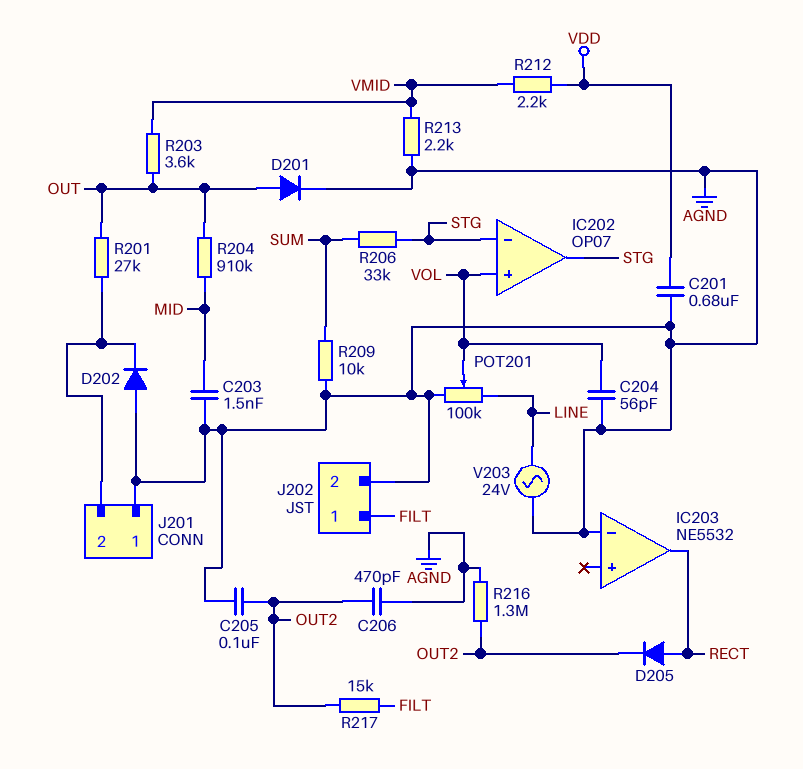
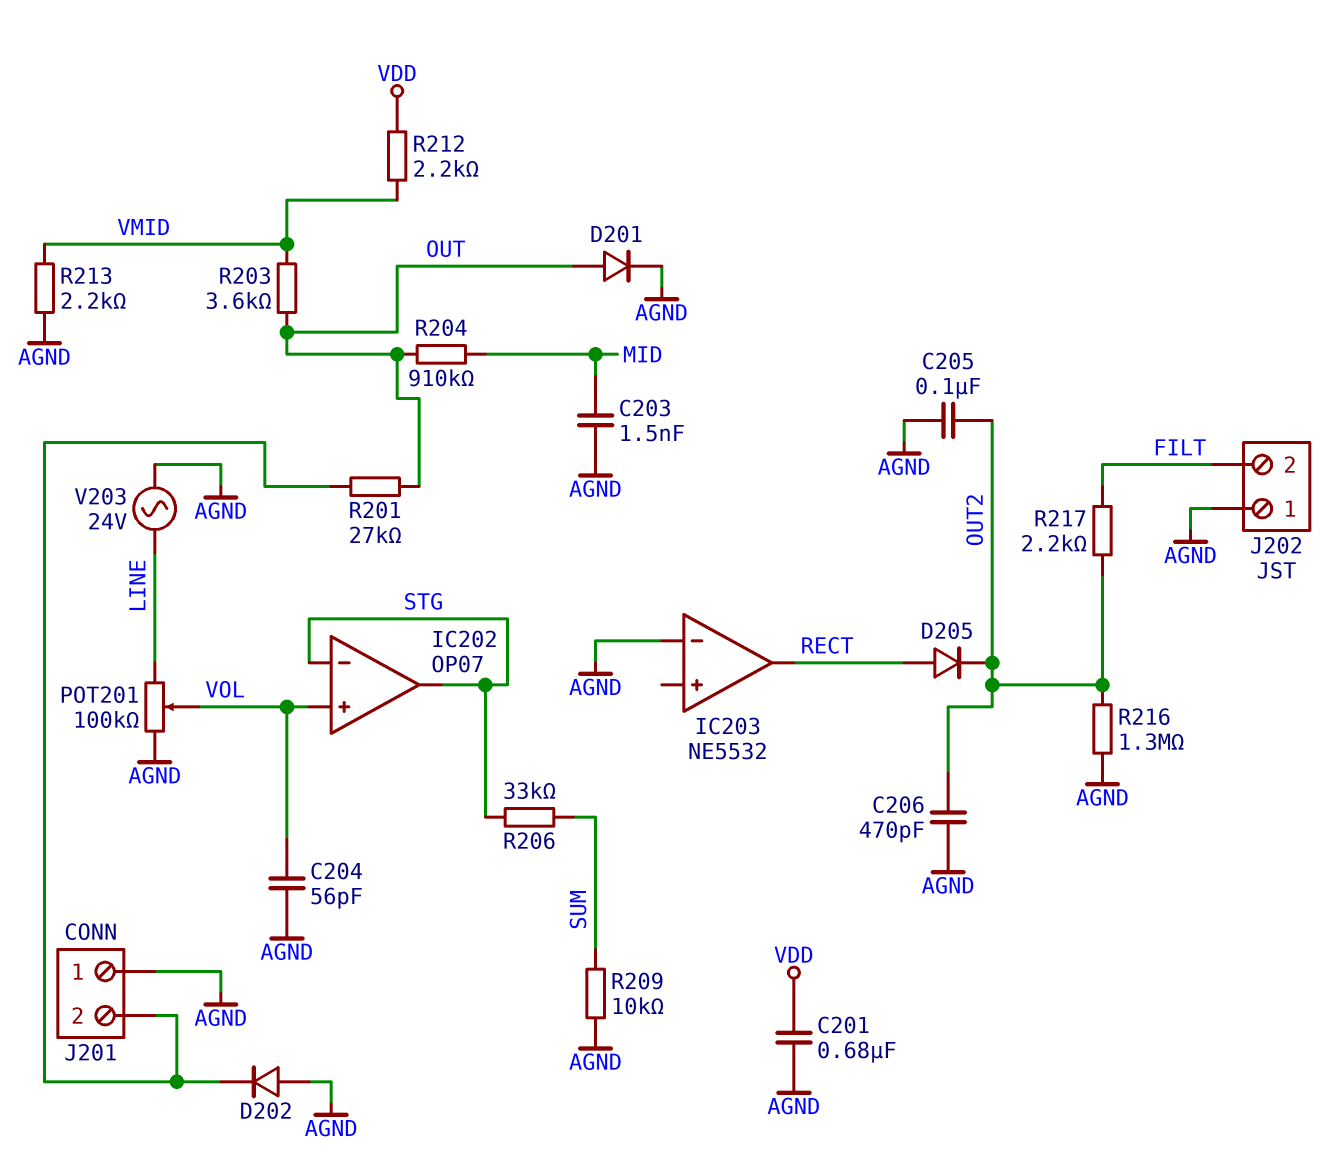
J202 pin 1: FILT -> AGND
J202 pin 2: AGND -> FILT
R217: 15k (FILT, OUT2) -> 2.2k (FILT, OUT2)

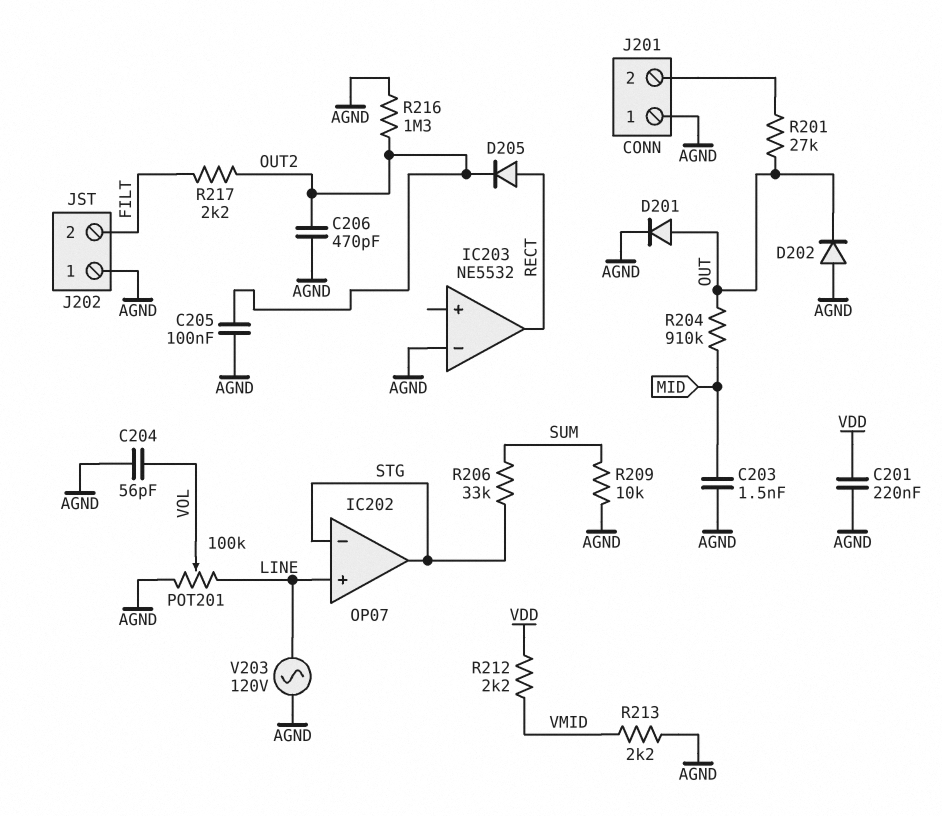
C201: 680nF (AGND, VDD) -> 220nF (AGND, VDD)
D202: diode (A AGND, K J201/2) -> diode (A AGND, K OUT)
IC202 pin in+: VOL -> LINE
R203: 3.6k (OUT, VMID) -> none
V203: AC 24V (AGND, LINE) -> AC 120V (AGND, LINE)

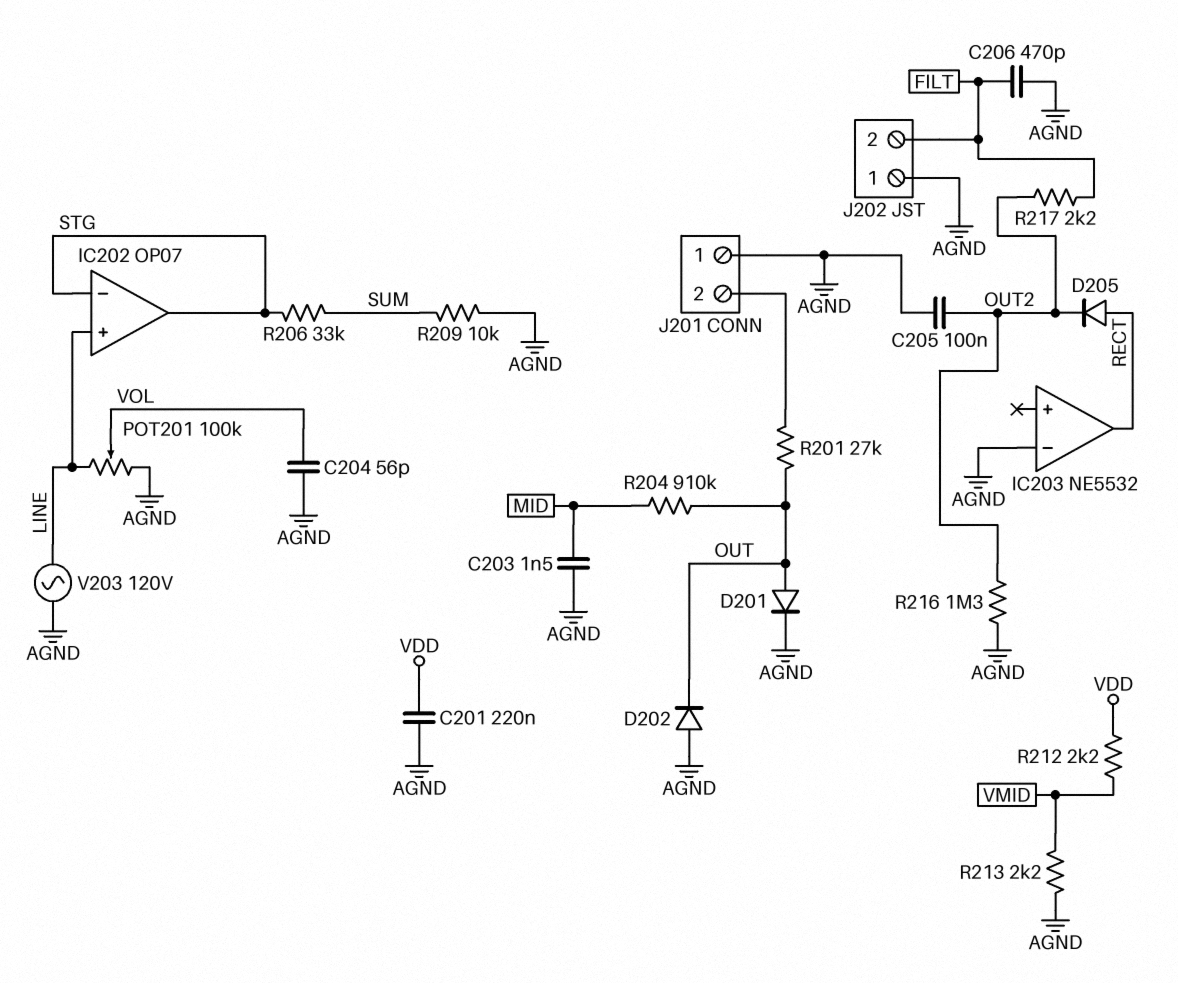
C206: 470pF (AGND, OUT2) -> 470pF (AGND, FILT)

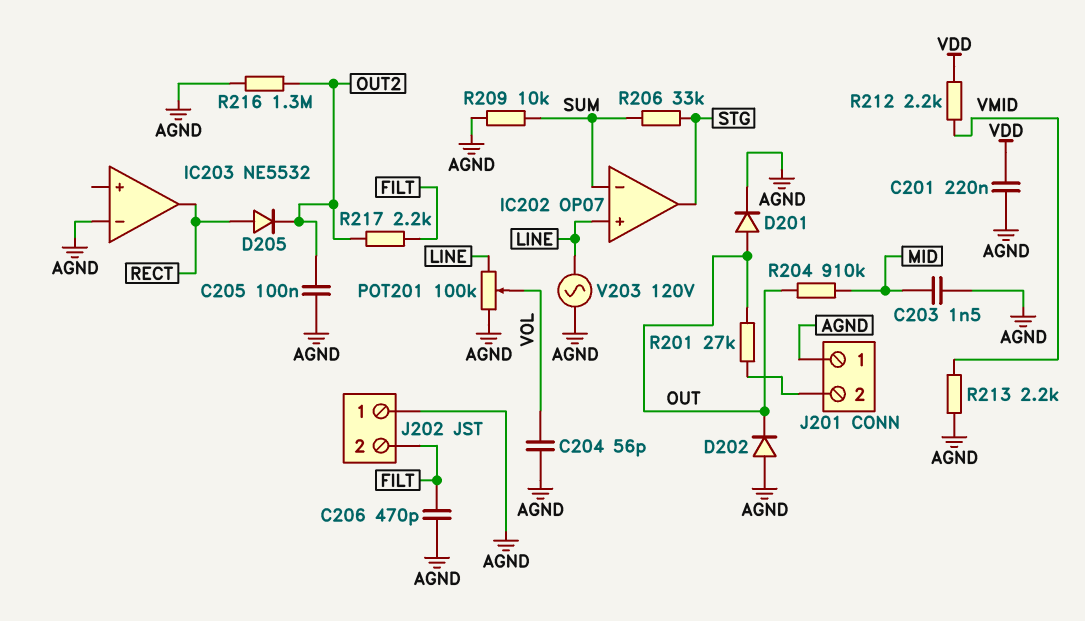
IC202 pin in-: STG -> SUM

